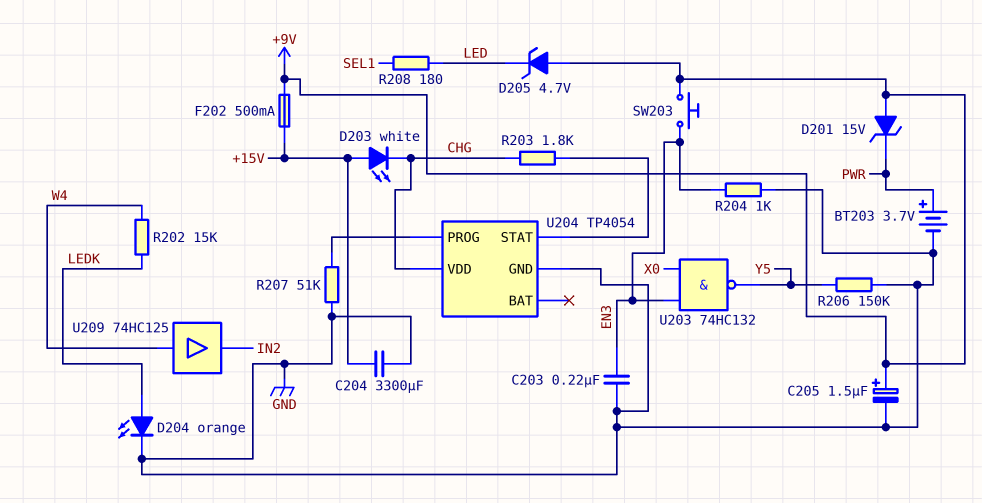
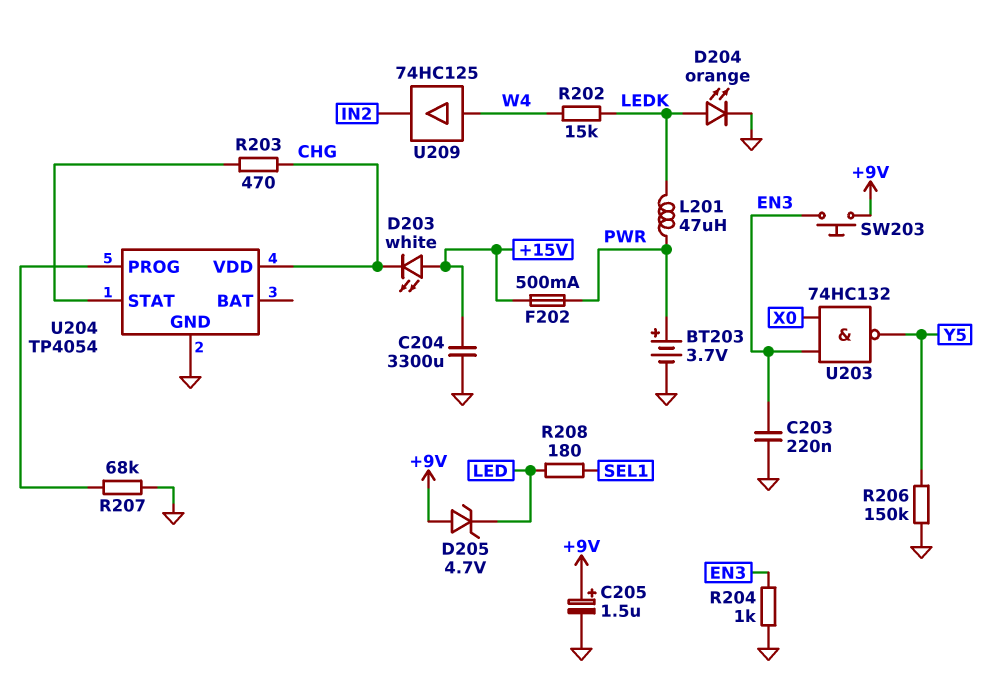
D201: zener 15V (A +9V, K PWR) -> none
F202: 500mA (+9V, +15V) -> 500mA (+15V, PWR)
L201: none -> 47uH (LEDK, PWR)
R203: 1.8k (CHG, U204/STAT) -> 470 (CHG, U204/STAT)
R207: 51k (GND, U204/PROG) -> 68k (GND, U204/PROG)

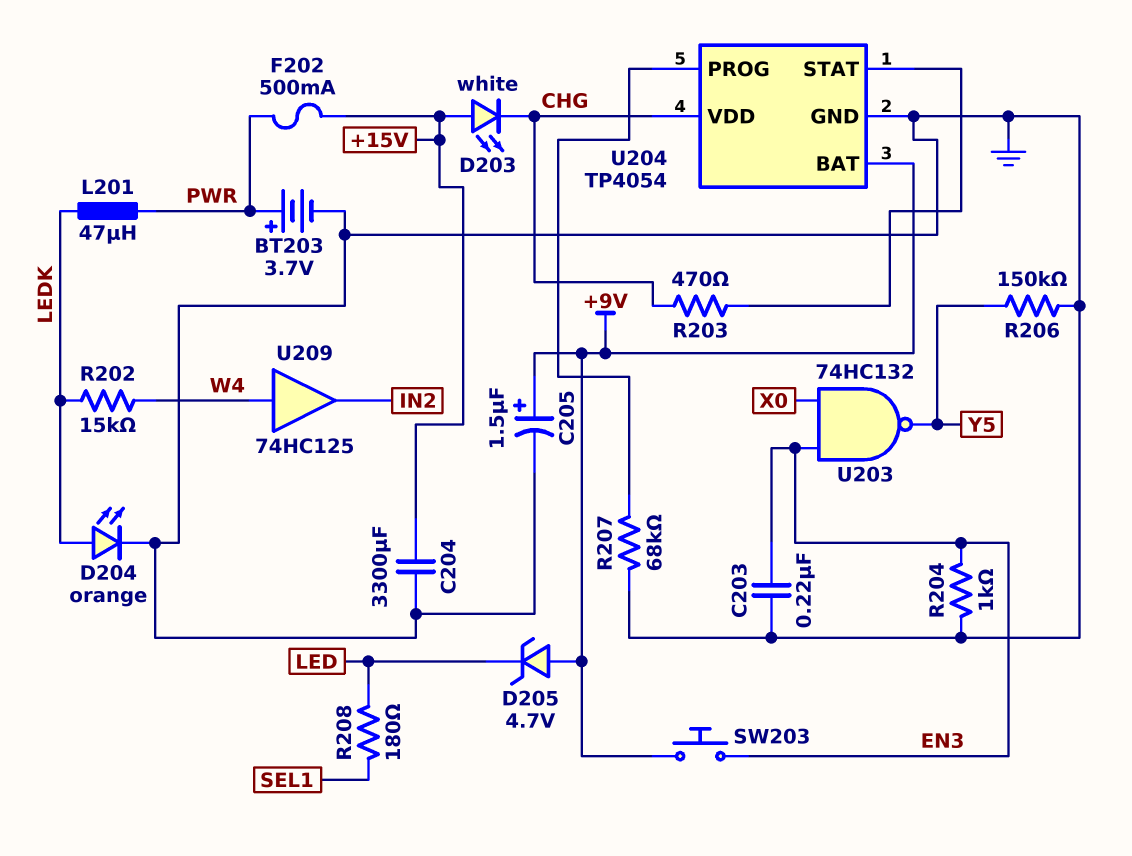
U204 pin BAT: none -> +9V

